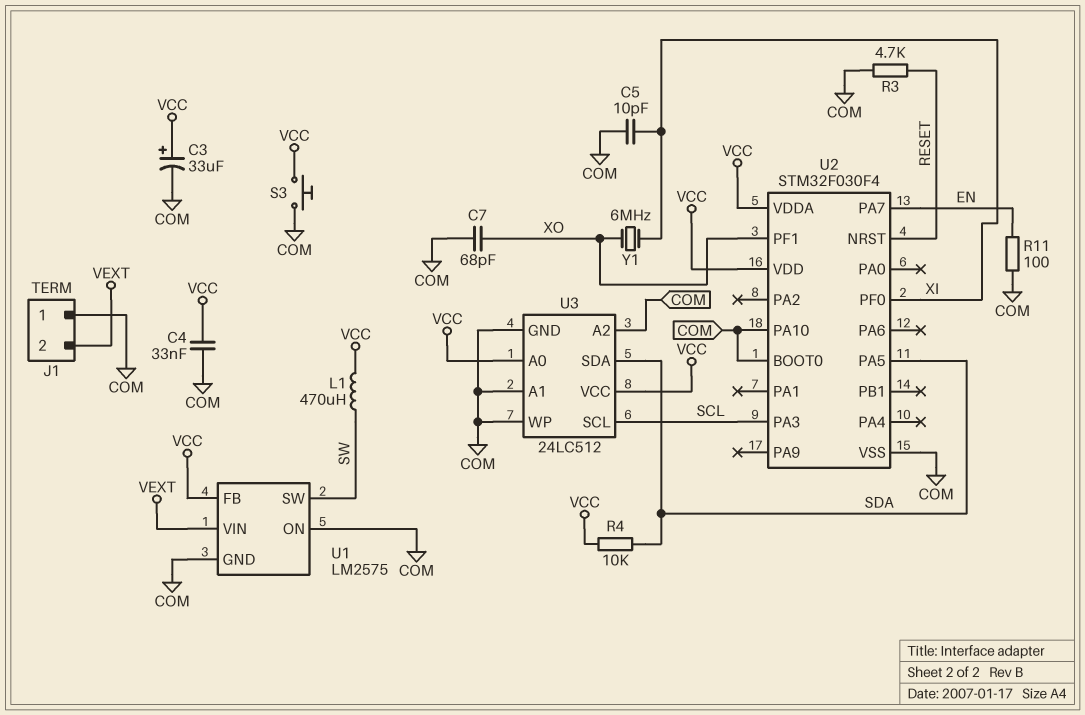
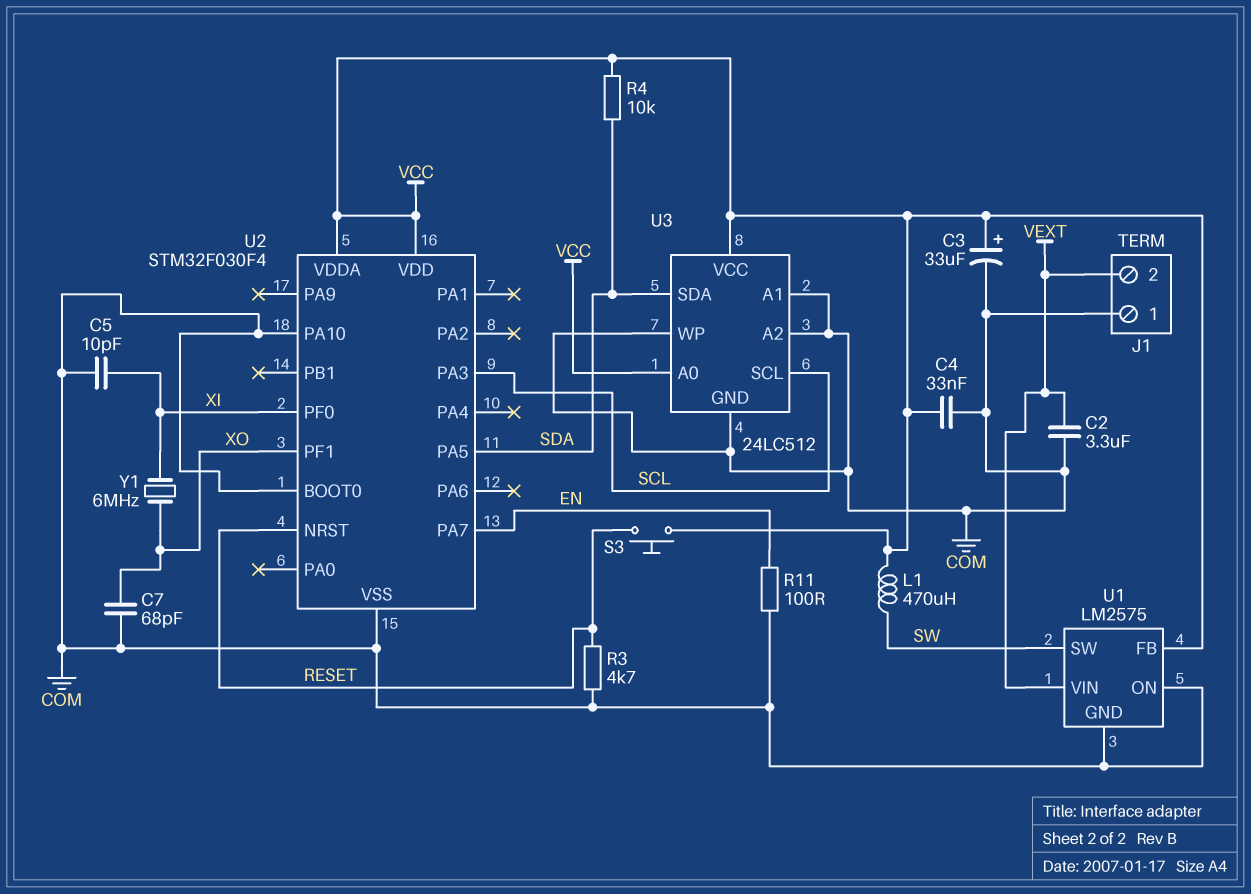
C2: none -> 3.3uF (COM, VEXT)
S3: button (COM, VCC) -> button (RESET, VCC)

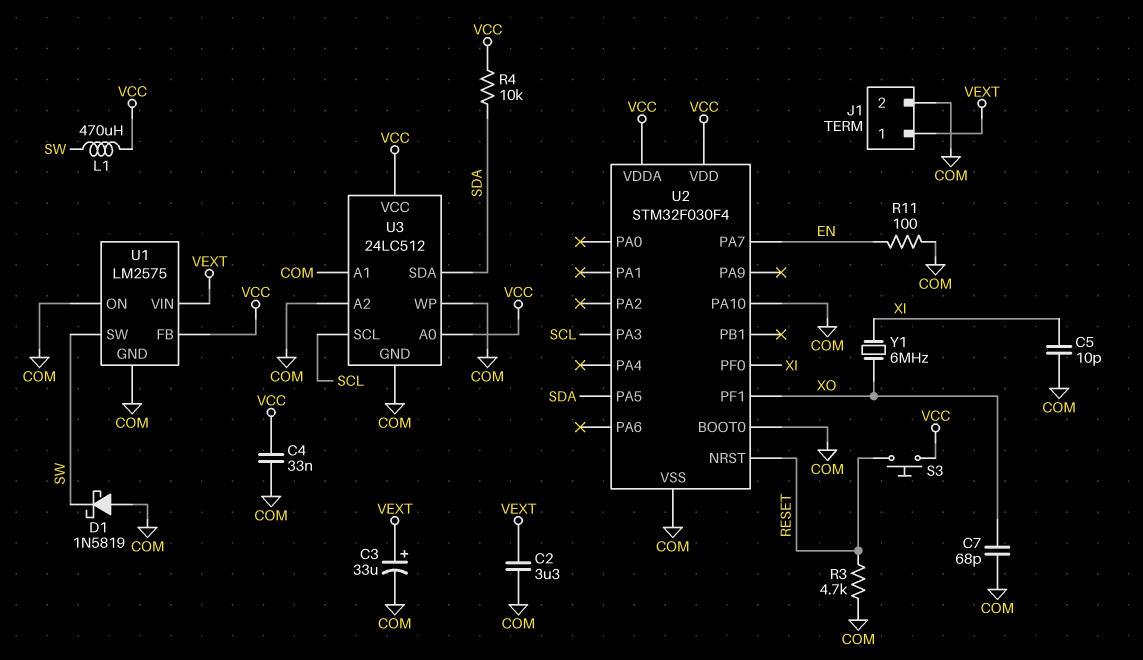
C3: 33uF (plus VCC, minus COM) -> 33uF (plus VEXT, minus COM)
D1: none -> schottky 1N5819 (A COM, K SW)
J1 pin 1: COM -> VEXT
J1 pin 2: VEXT -> COM

